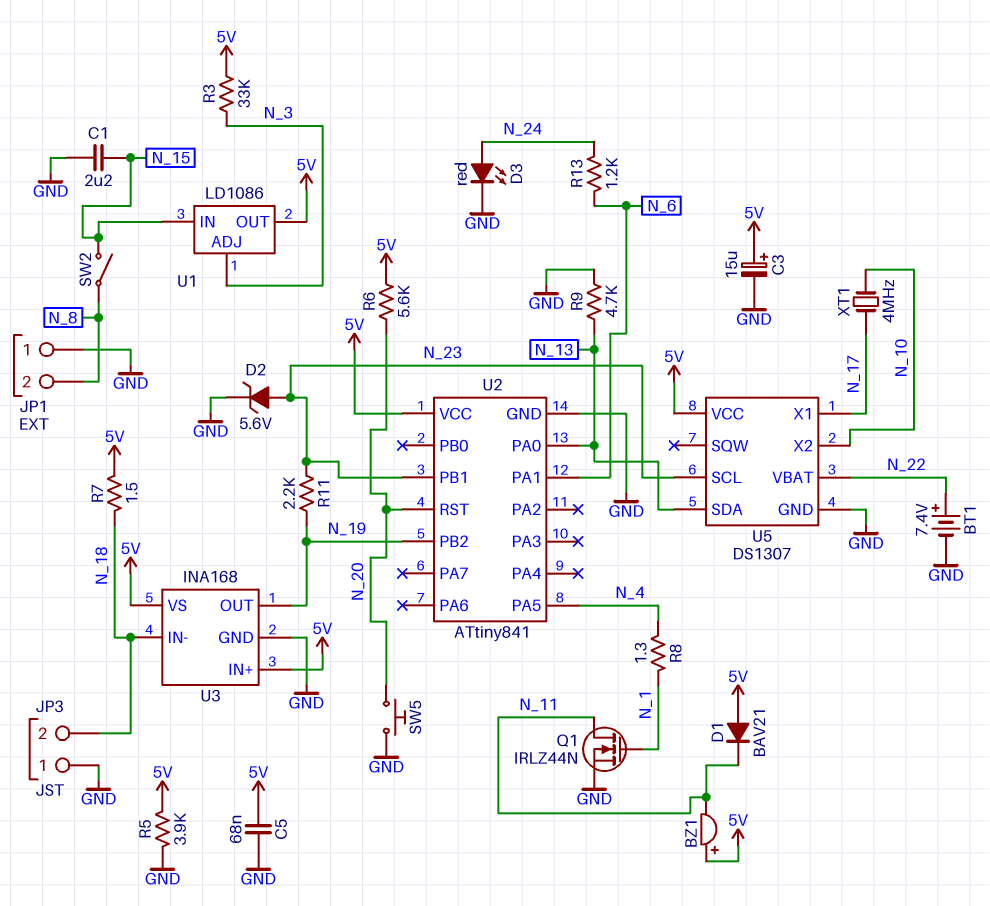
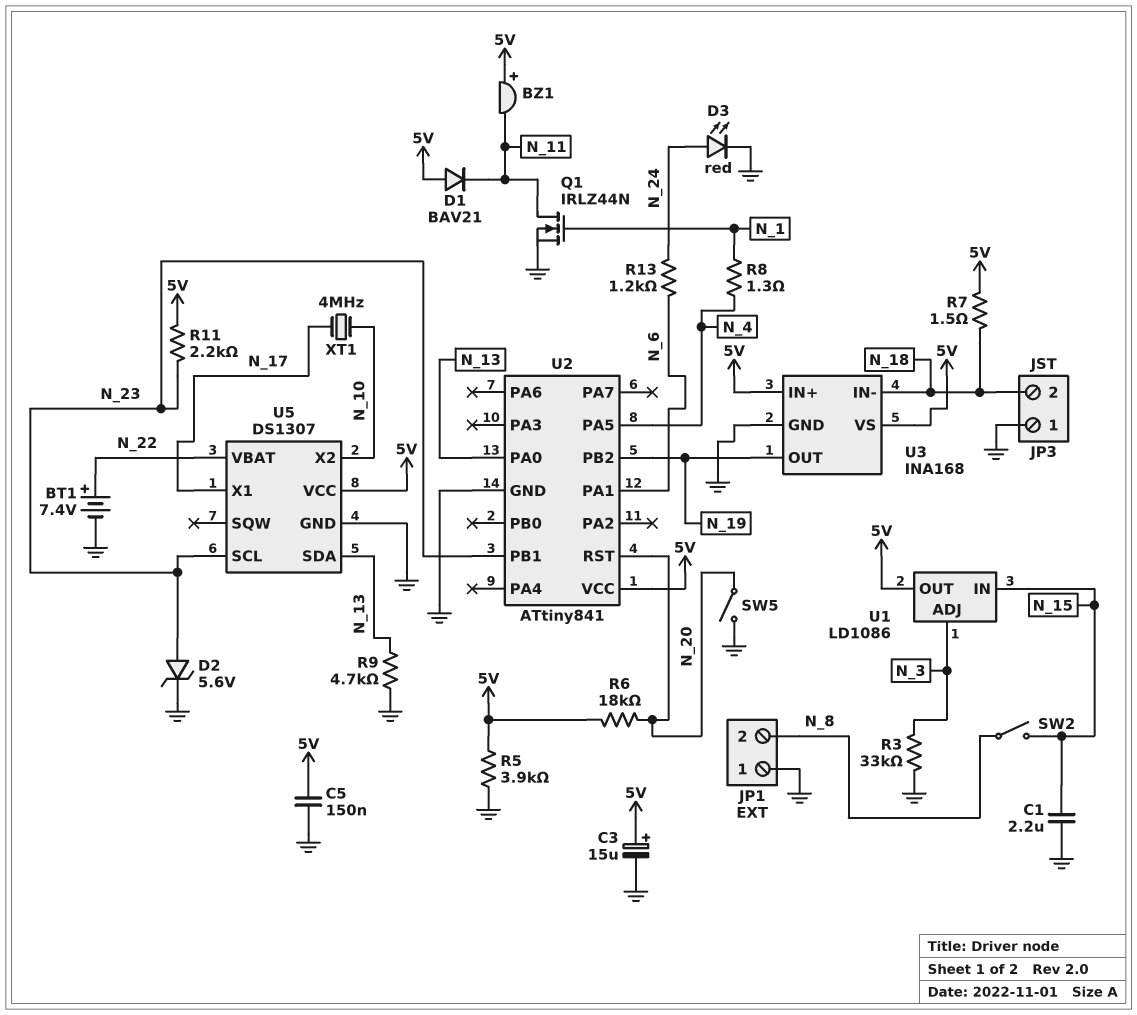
C5: 68nF (5V, GND) -> 150nF (5V, GND)
R3: 33k (5V, N_3) -> 33k (GND, N_3)
R6: 5.6k (5V, N_20) -> 18k (5V, N_20)
R11: 2.2k (N_19, N_23) -> 2.2k (5V, N_23)
SW5: button (GND, N_20) -> switch (GND, N_20)

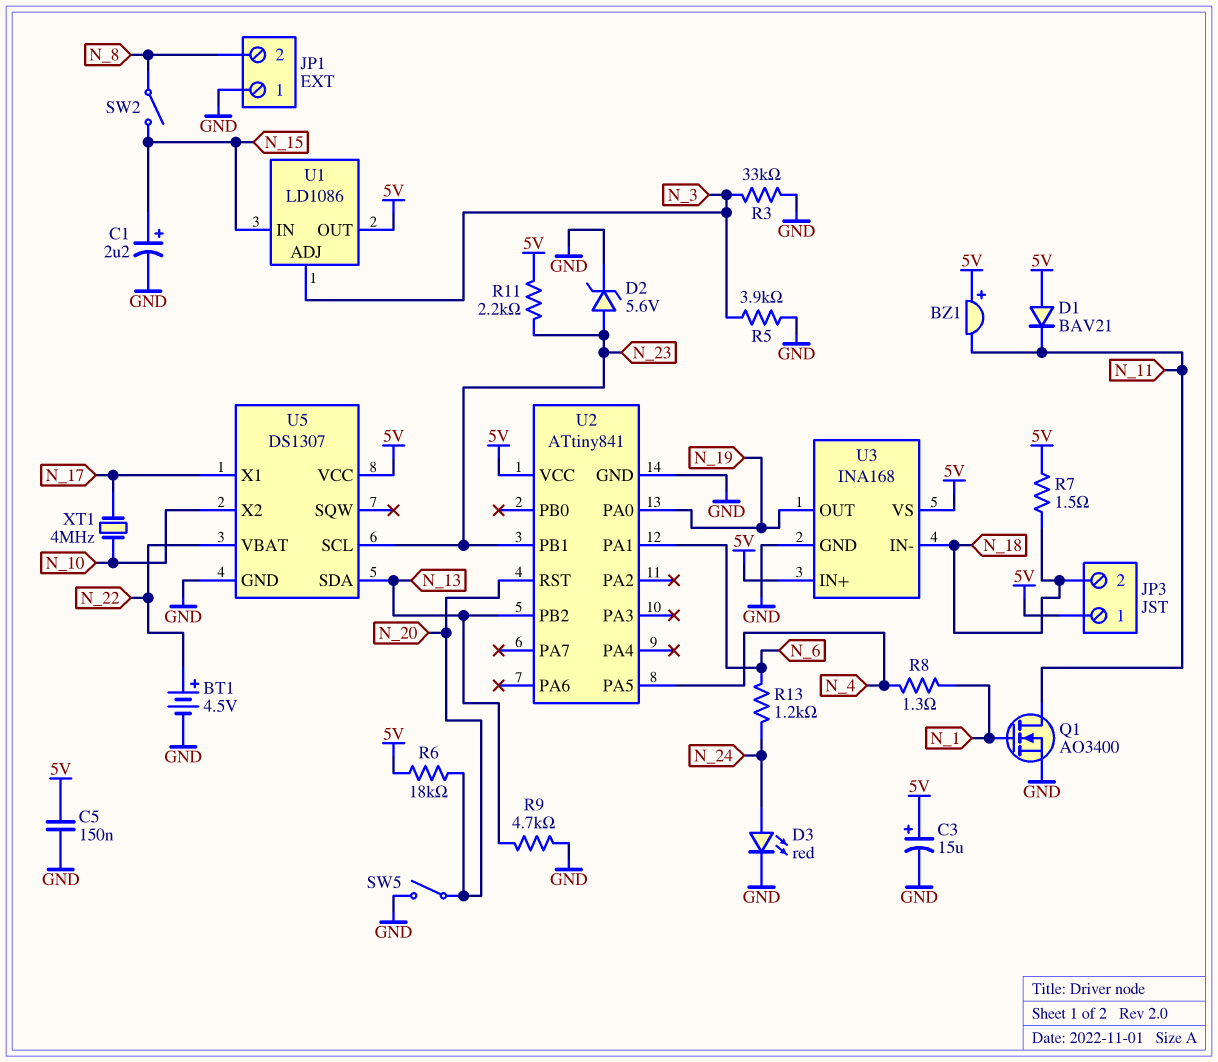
BT1: 7.4V (plus N_22, minus GND) -> 4.5V (plus N_22, minus GND)
C1: 2.2uF (GND, N_15) -> 2.2uF (plus N_15, minus GND)
JP3 pin 1: GND -> 5V
Q1: NMOS IRLZ44N (G N_1, D N_11, S GND) -> NMOS AO3400 (G N_1, D N_11, S GND)
R5: 3.9k (5V, GND) -> 3.9k (GND, N_3)
U2 pin PA0: N_13 -> N_19
U2 pin PB2: N_19 -> N_13

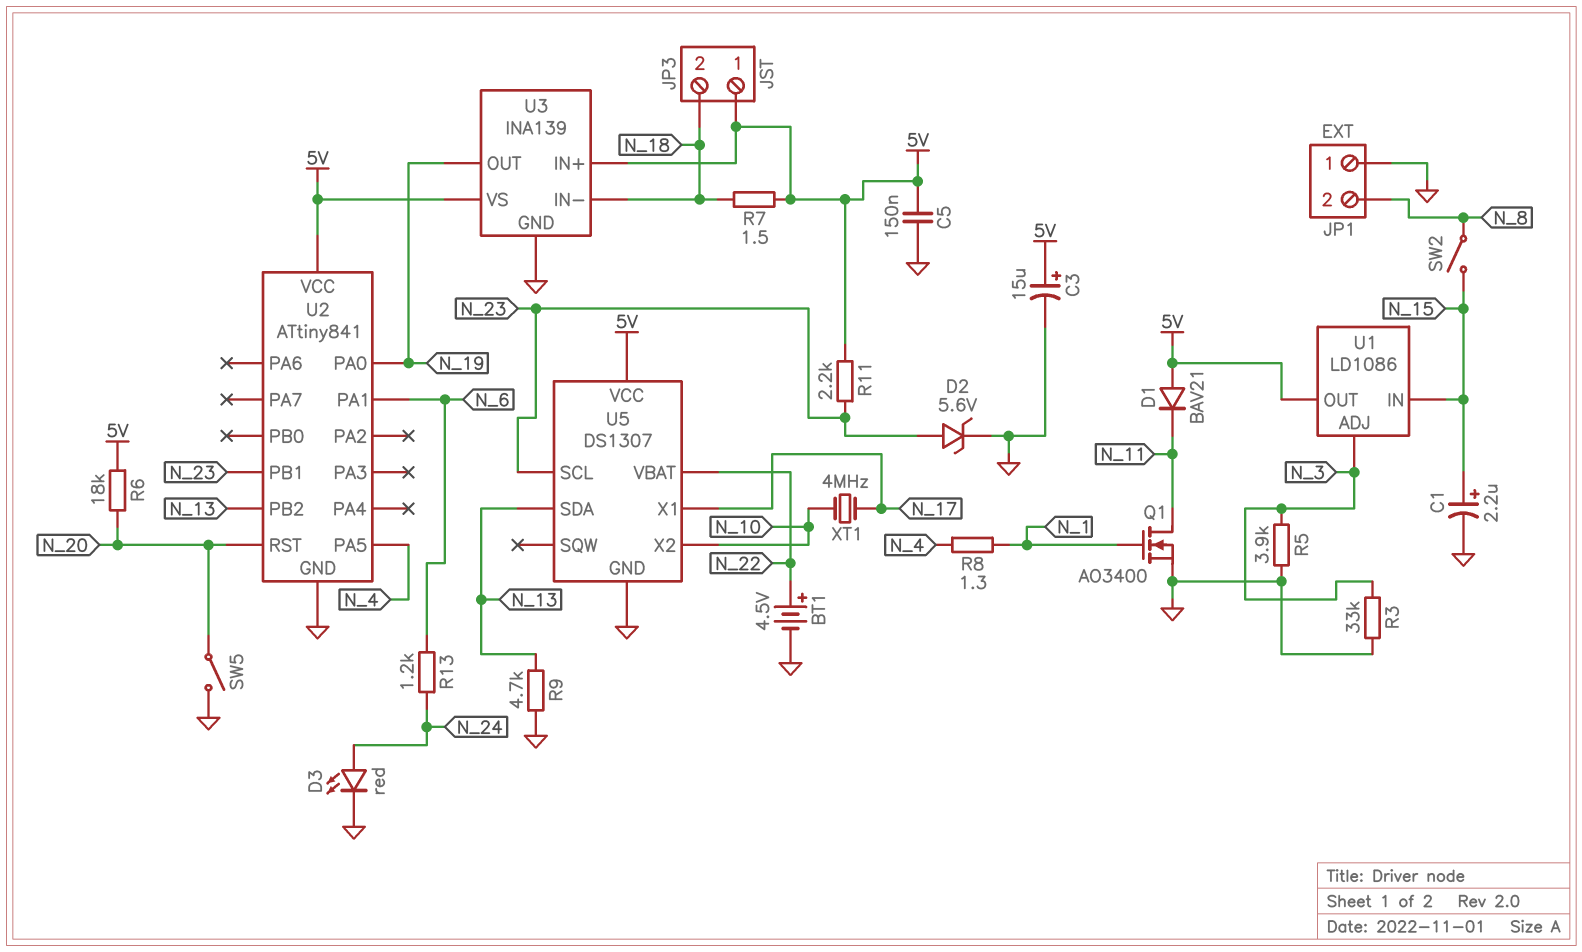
BZ1: buzzer (plus 5V, minus N_11) -> none
U3: INA168 -> INA139

